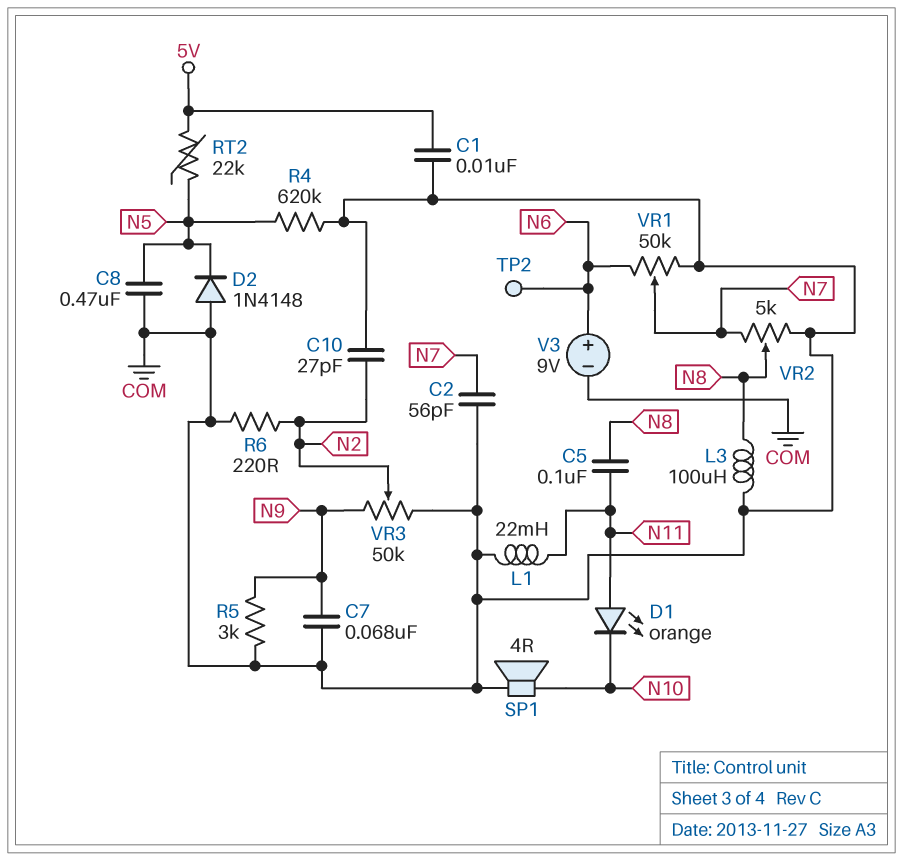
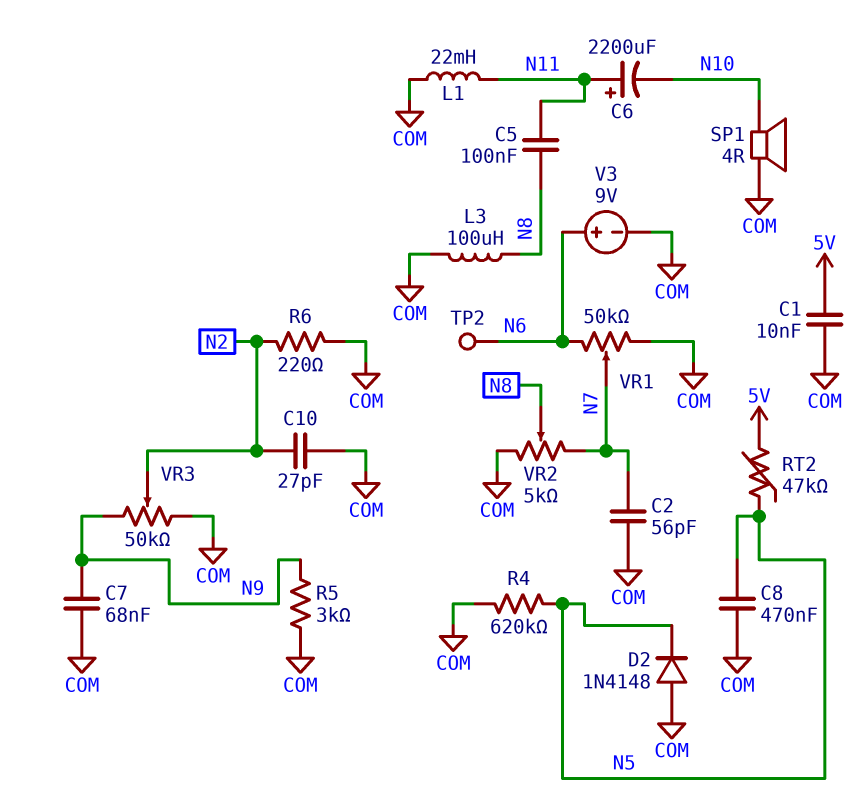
C6: none -> 2200uF (plus N11, minus N10)
D1: LED orange (A N11, K N10) -> none
RT2: 22k (5V, N5) -> 47k (5V, N5)

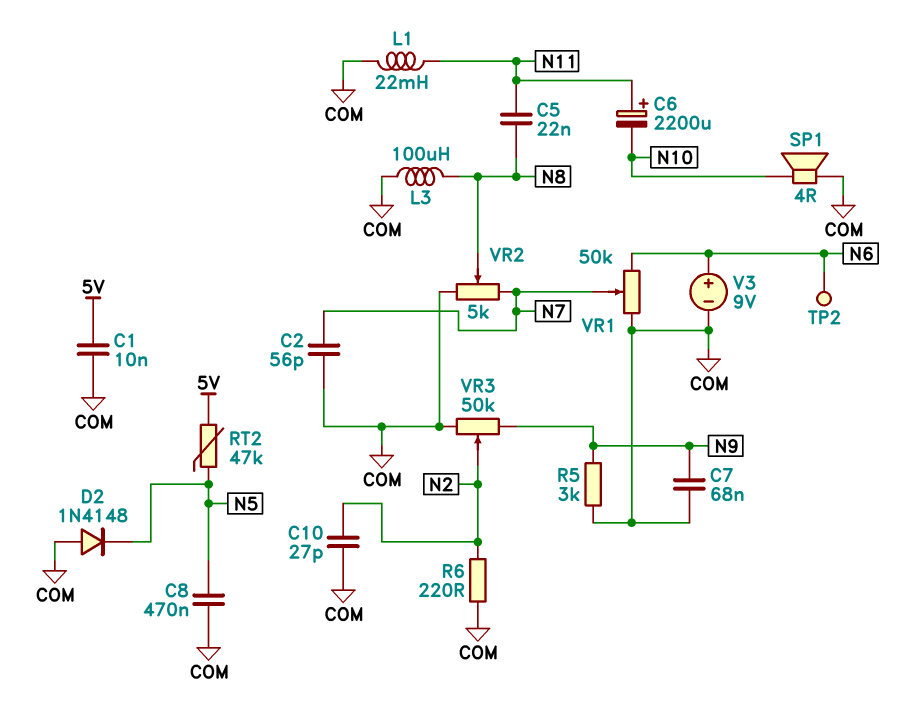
C5: 100nF (N8, N11) -> 22nF (N8, N11)
R4: 620k (COM, N5) -> none

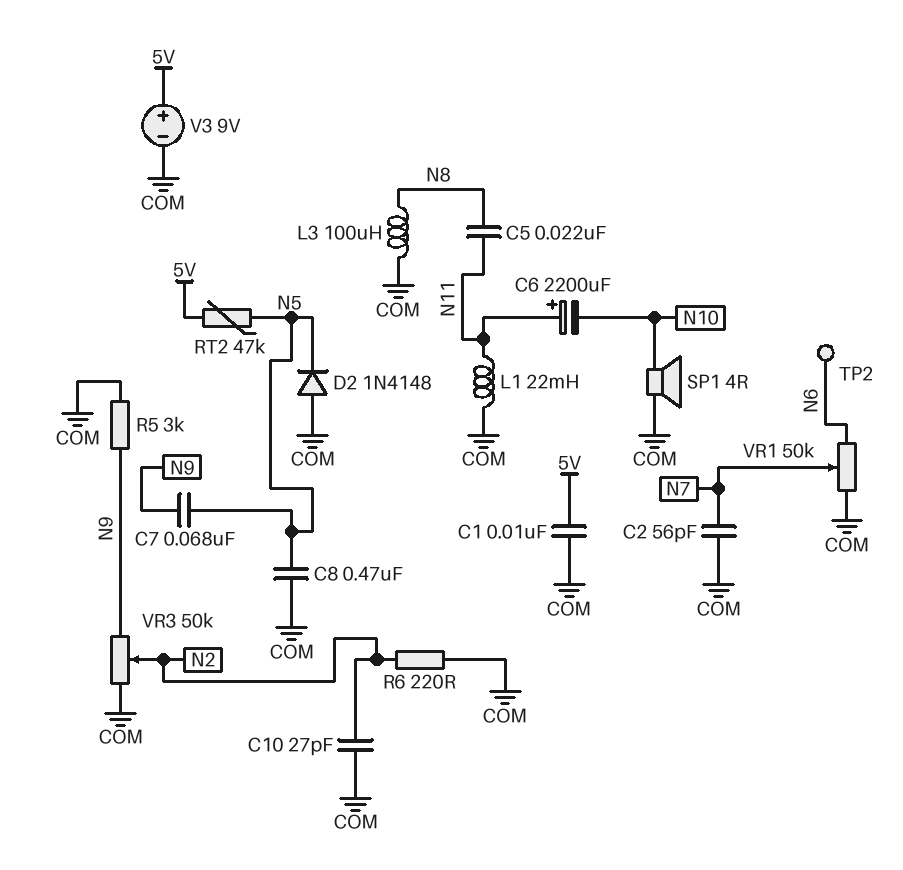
C7: 68nF (COM, N9) -> 68nF (N5, N9)
V3: 9V (plus N6, minus COM) -> 9V (plus 5V, minus COM)
VR2: 5k (COM, N7, wiper N8) -> none

